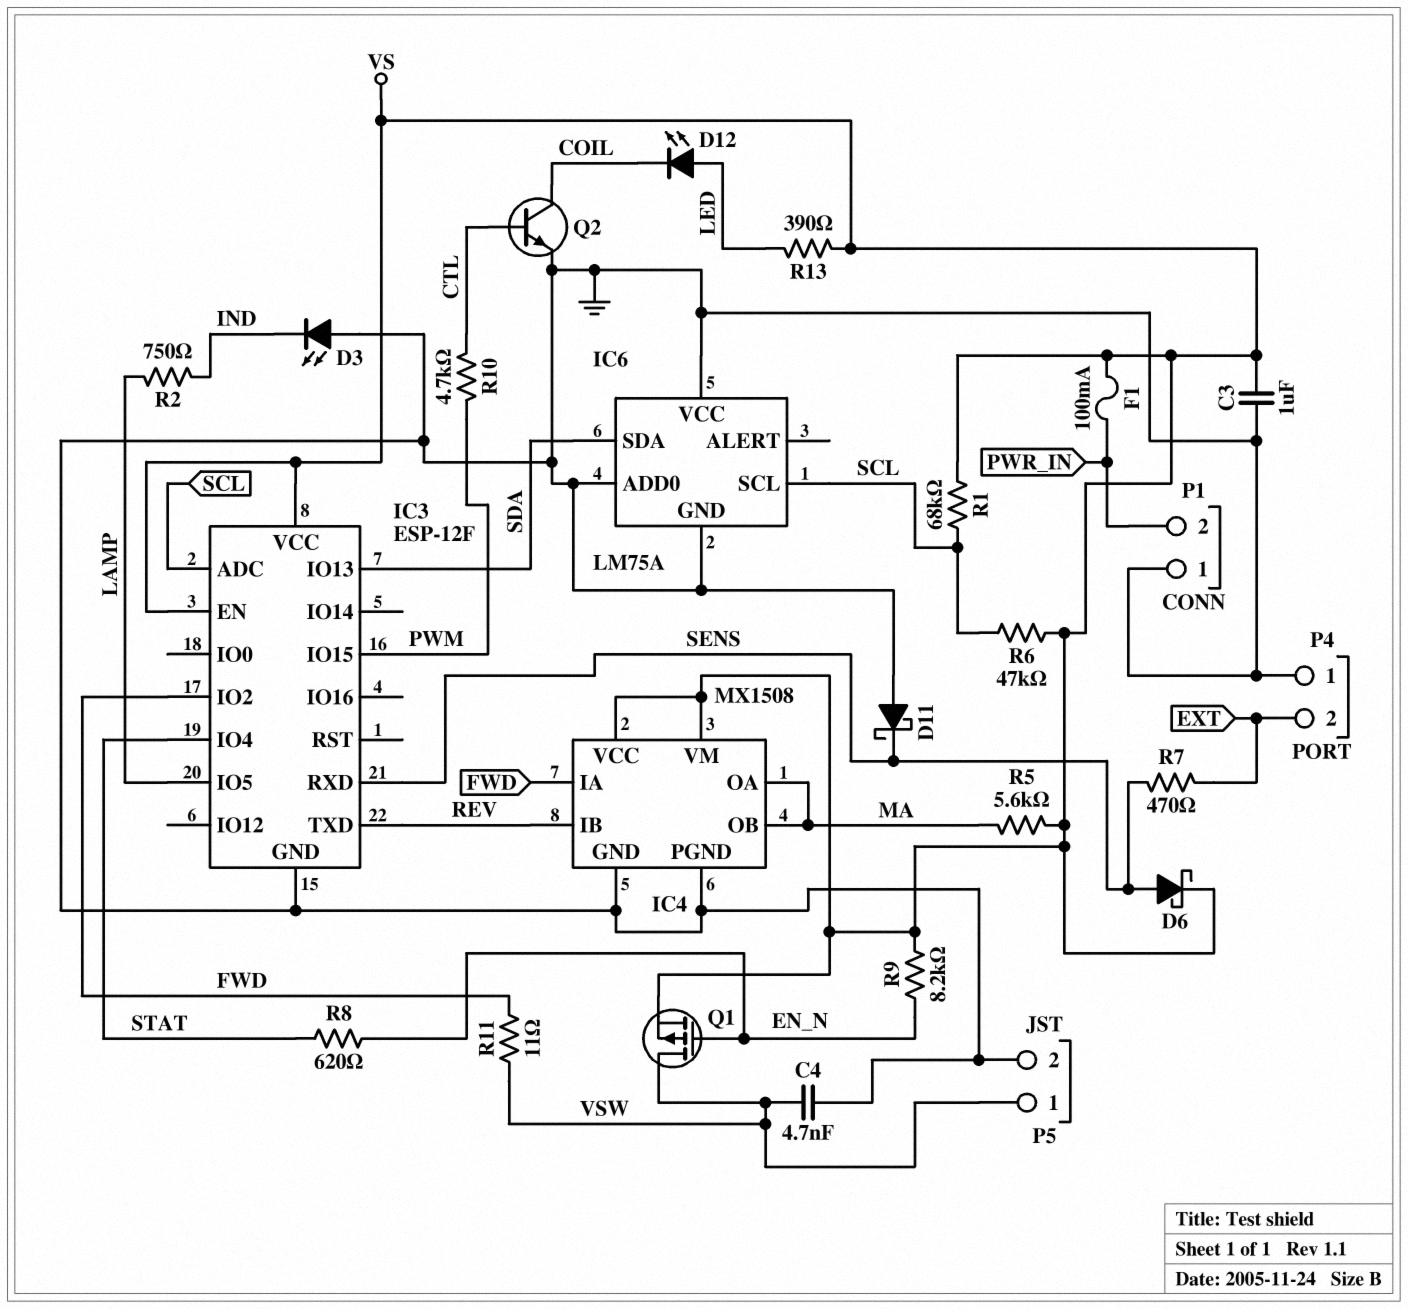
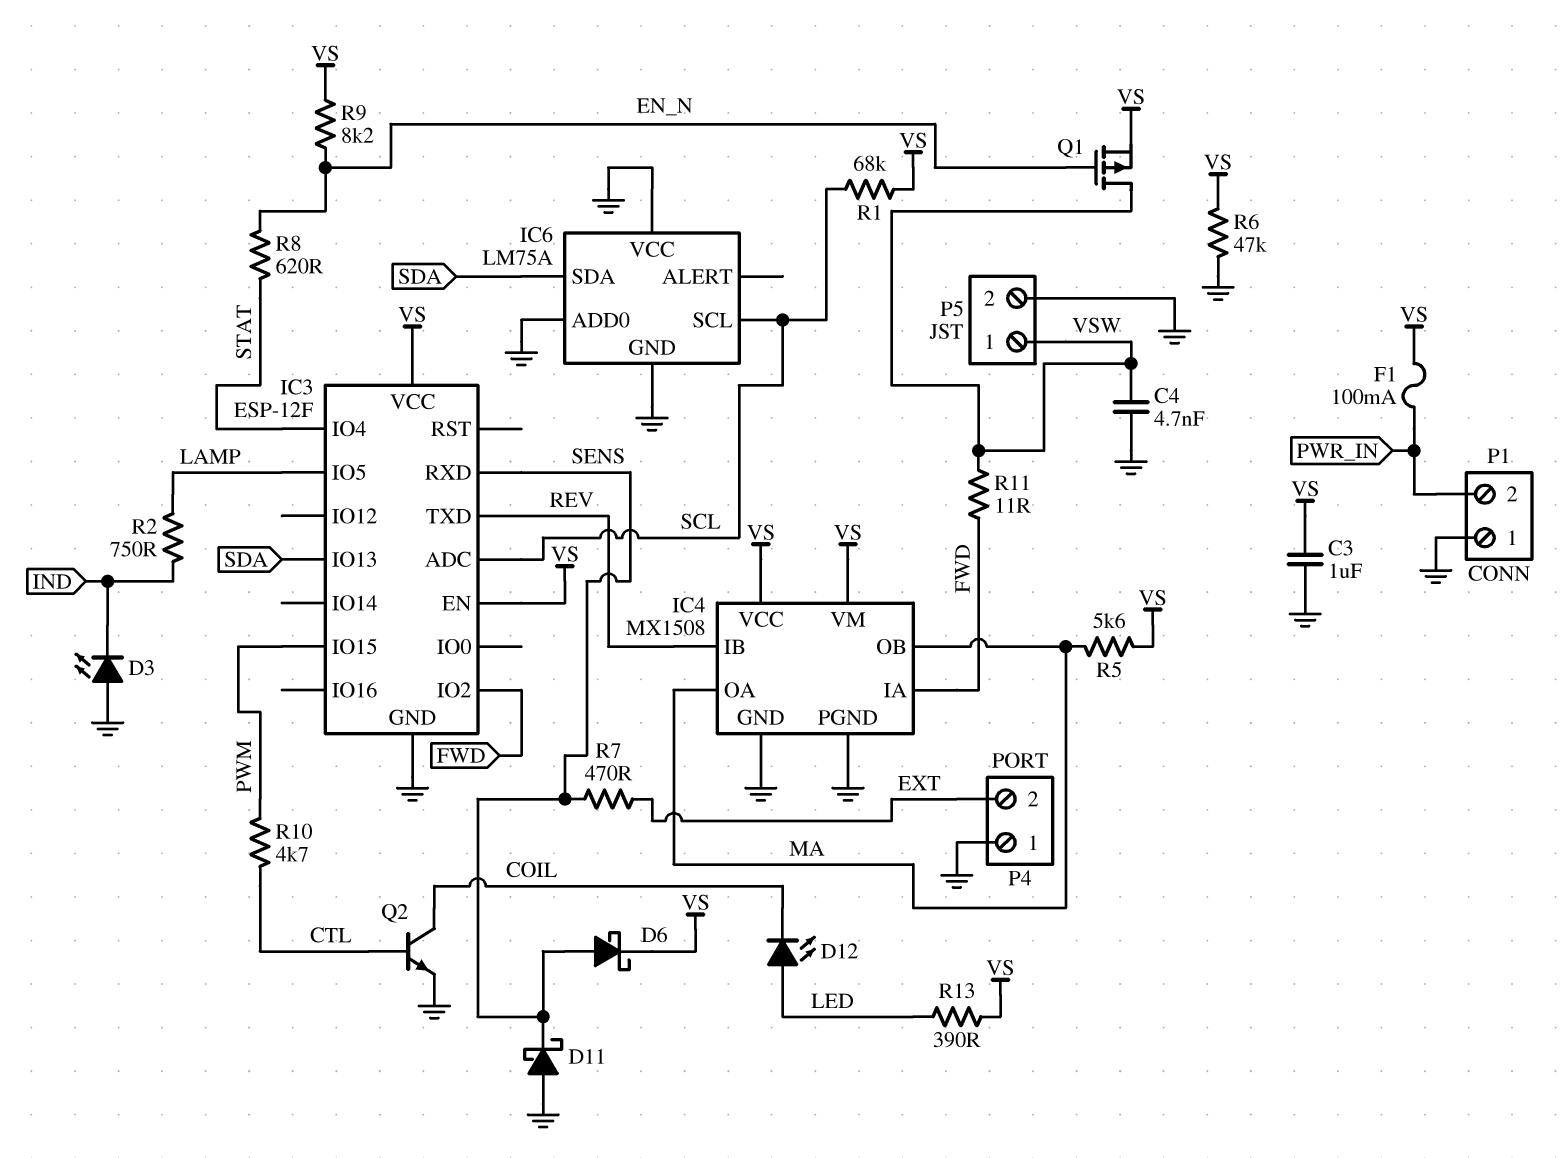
R6: 47k (SCL, VS) -> 47k (GND, VS)

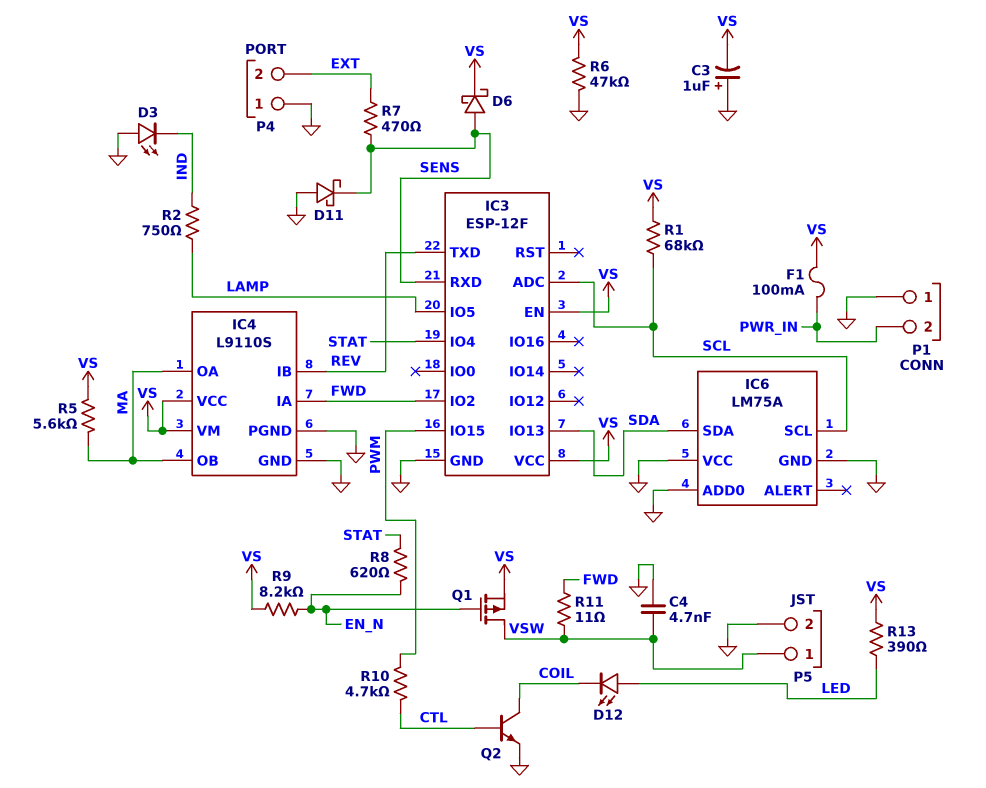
C3: 1uF (GND, VS) -> 1uF (plus GND, minus VS)
IC4: MX1508 -> L9110S

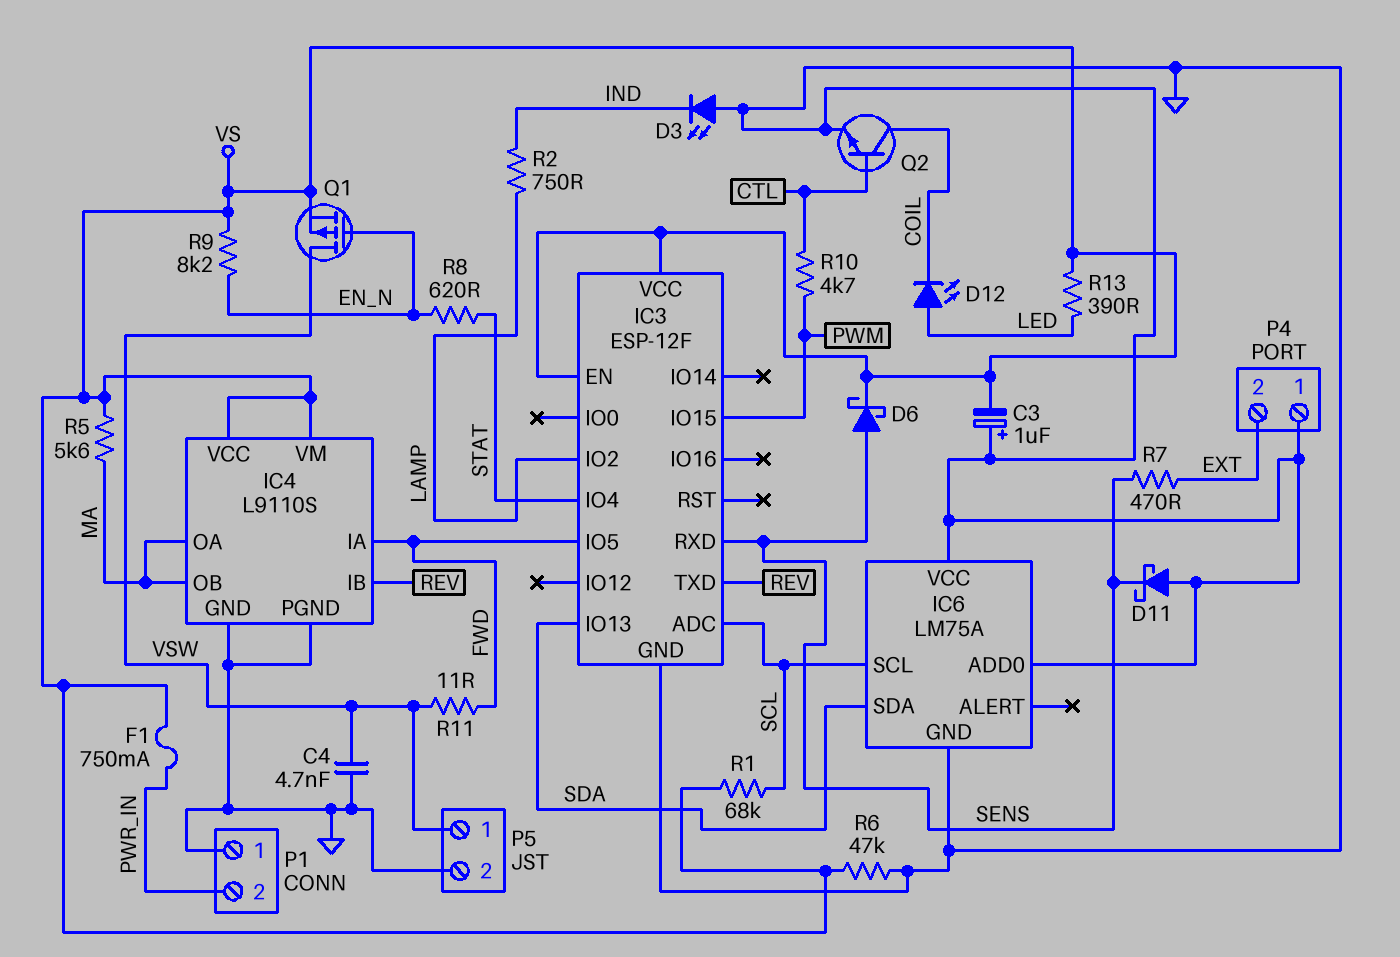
F1: 100mA (PWR_IN, VS) -> 750mA (PWR_IN, VS)
IC3 pin IO2: FWD -> LAMP
IC3 pin IO5: LAMP -> FWD

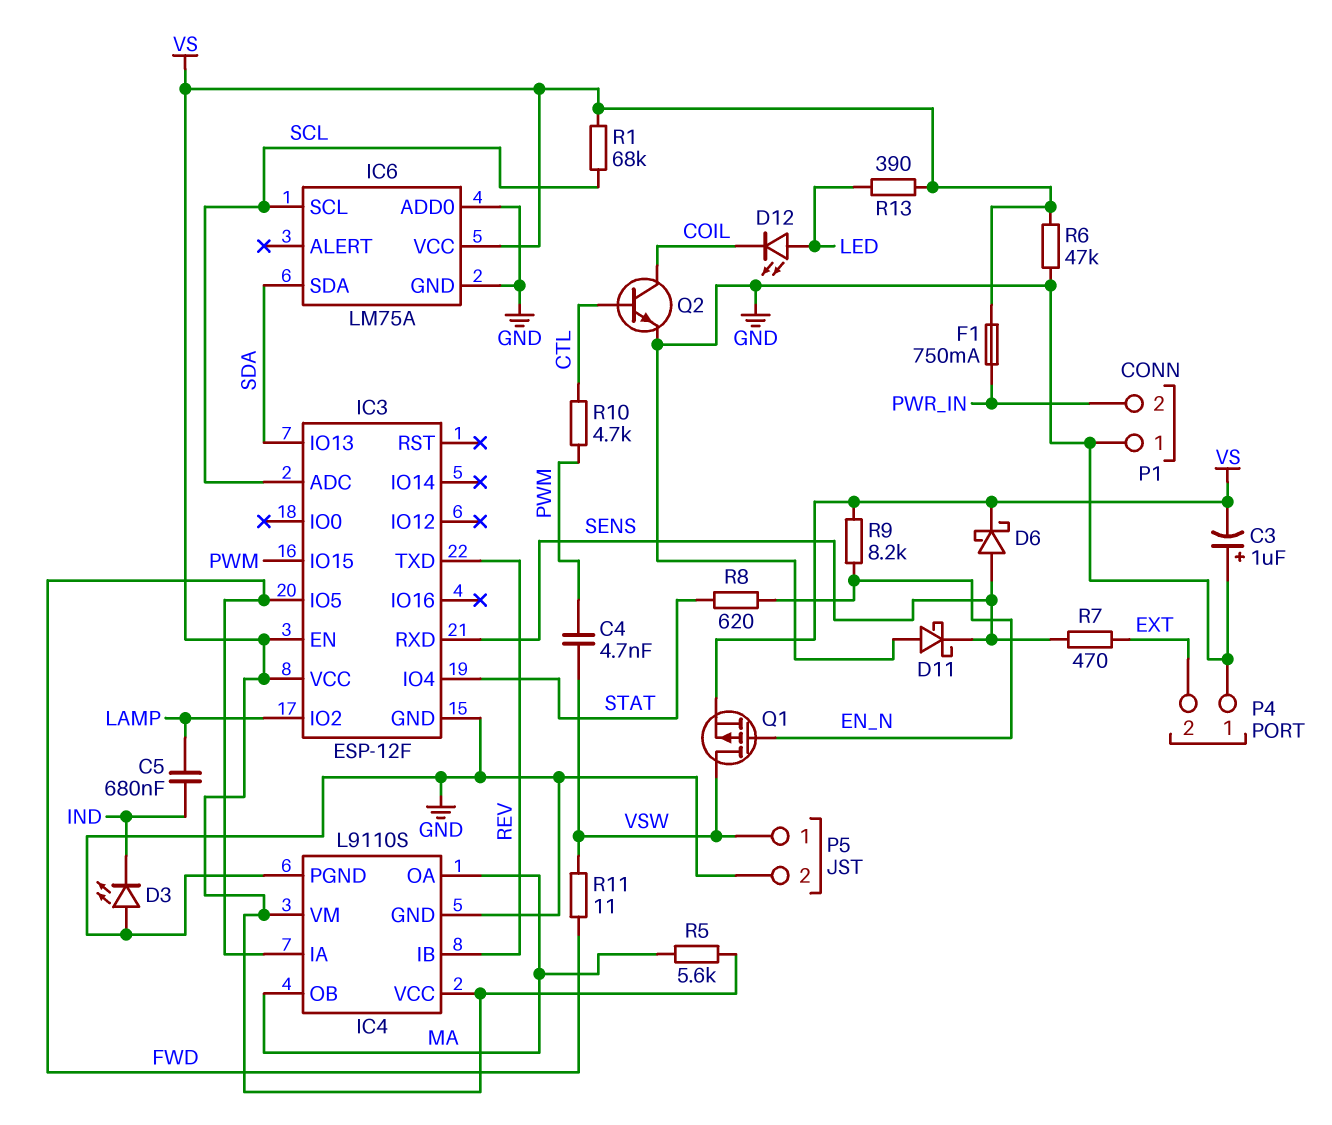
C4: 4.7nF (GND, VSW) -> 4.7nF (PWM, VSW)
C5: none -> 680nF (IND, LAMP)
IC6 pin VCC: GND -> VS
R2: 750 (IND, LAMP) -> none

